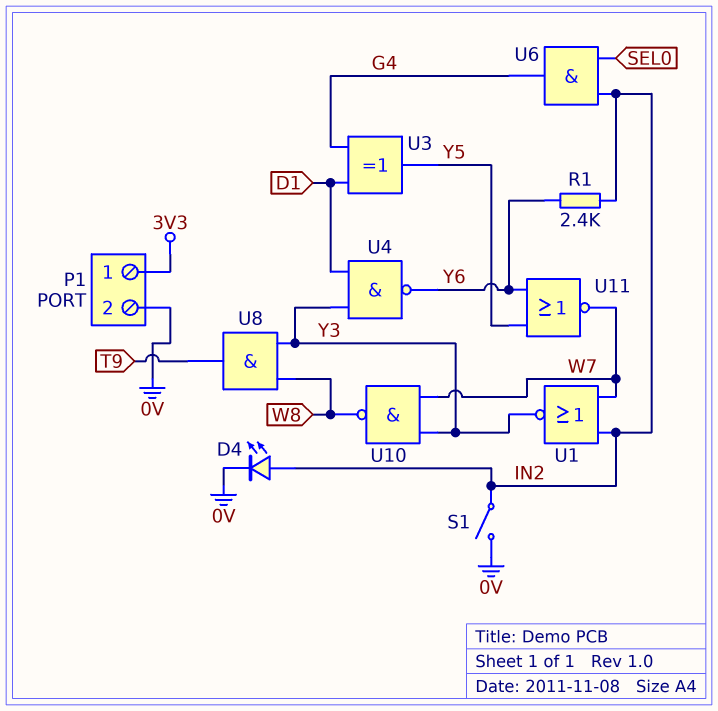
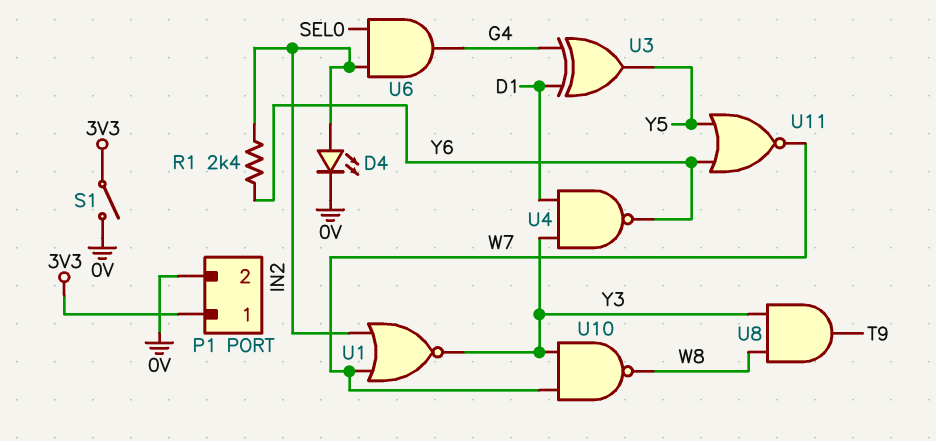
S1: switch (0V, IN2) -> switch (0V, 3V3)

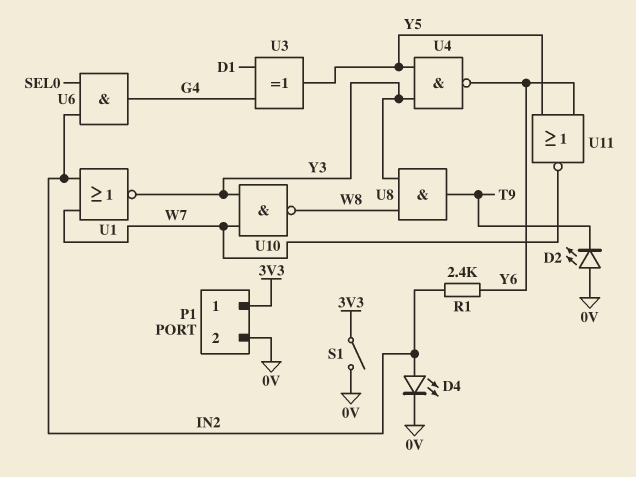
D2: none -> LED (A 0V, K T9)
U4: NAND (in D1, in Y3, out Y6) -> NAND (in Y3, in Y5, out Y6)

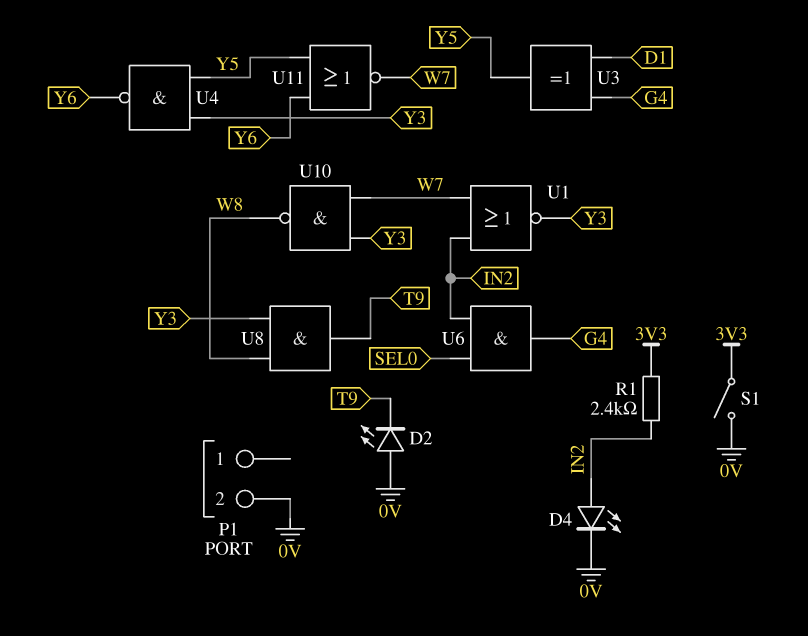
P1 pin 1: 3V3 -> none
R1: 2.4k (IN2, Y6) -> 2.4k (3V3, IN2)

